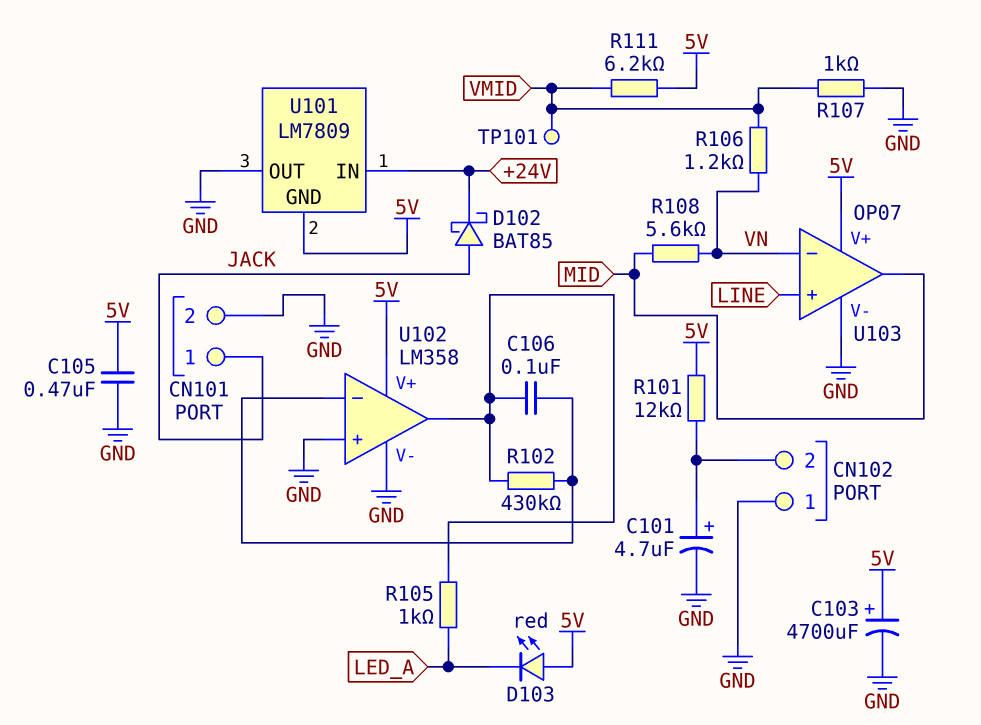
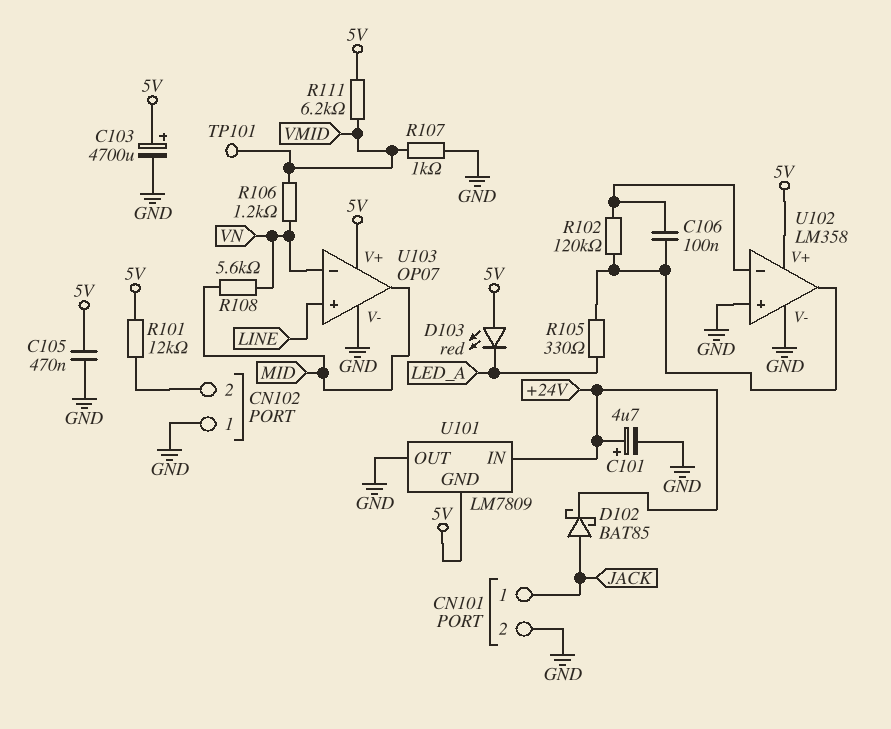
C101: 4.7uF (plus CN102/2, minus GND) -> 4.7uF (plus +24V, minus GND)
R102: 430k (U102/in-, U102/out) -> 120k (U102/in-, U102/out)
R105: 1k (LED_A, U102/out) -> 330 (LED_A, U102/out)

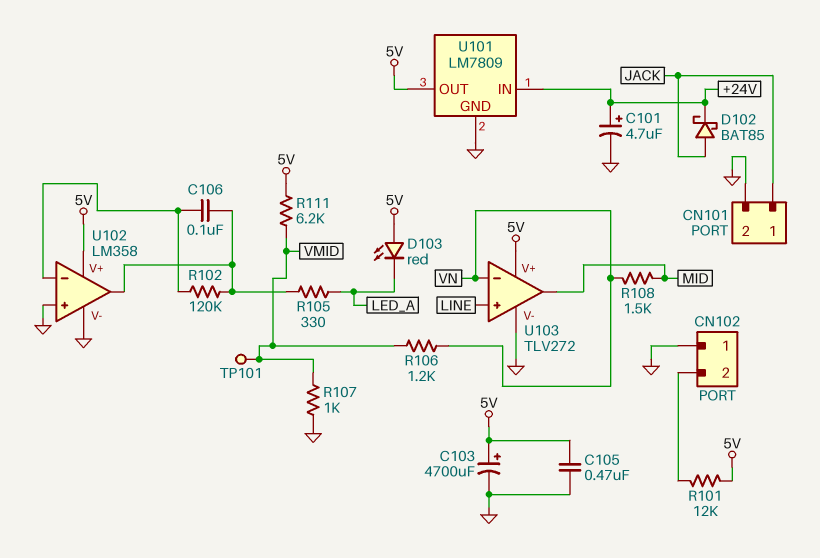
R108: 5.6k (MID, VN) -> 1.5k (MID, VN)
U101 pin GND: 5V -> GND
U101 pin OUT: GND -> 5V
U103: OP07 -> TLV272

